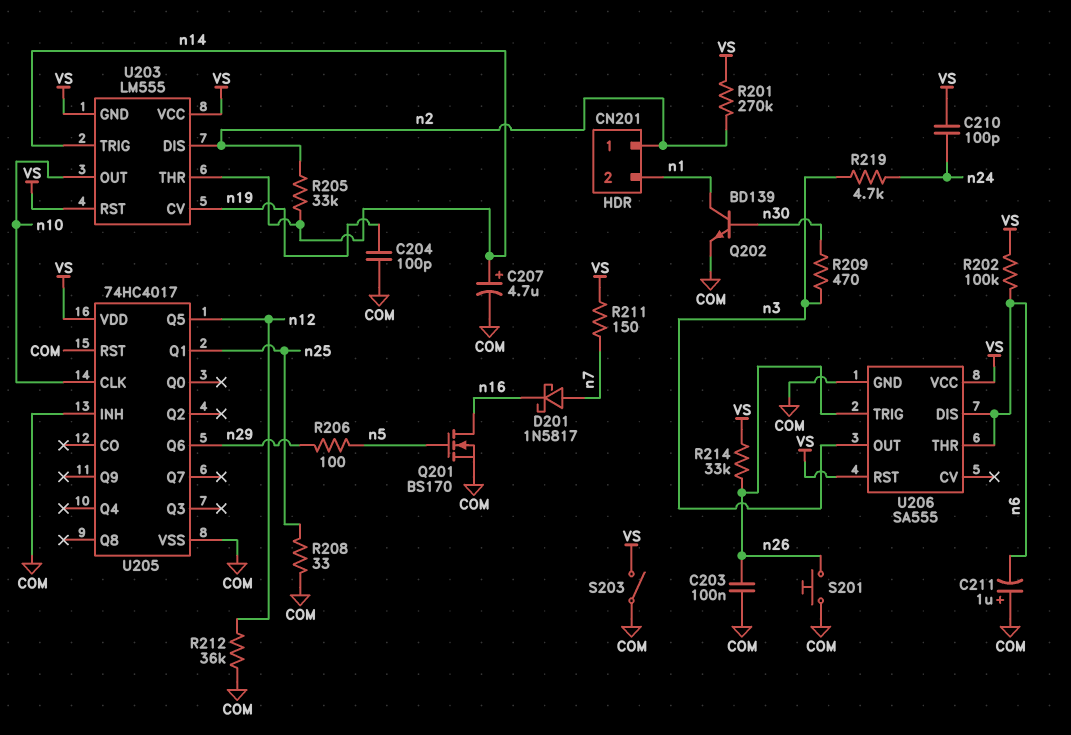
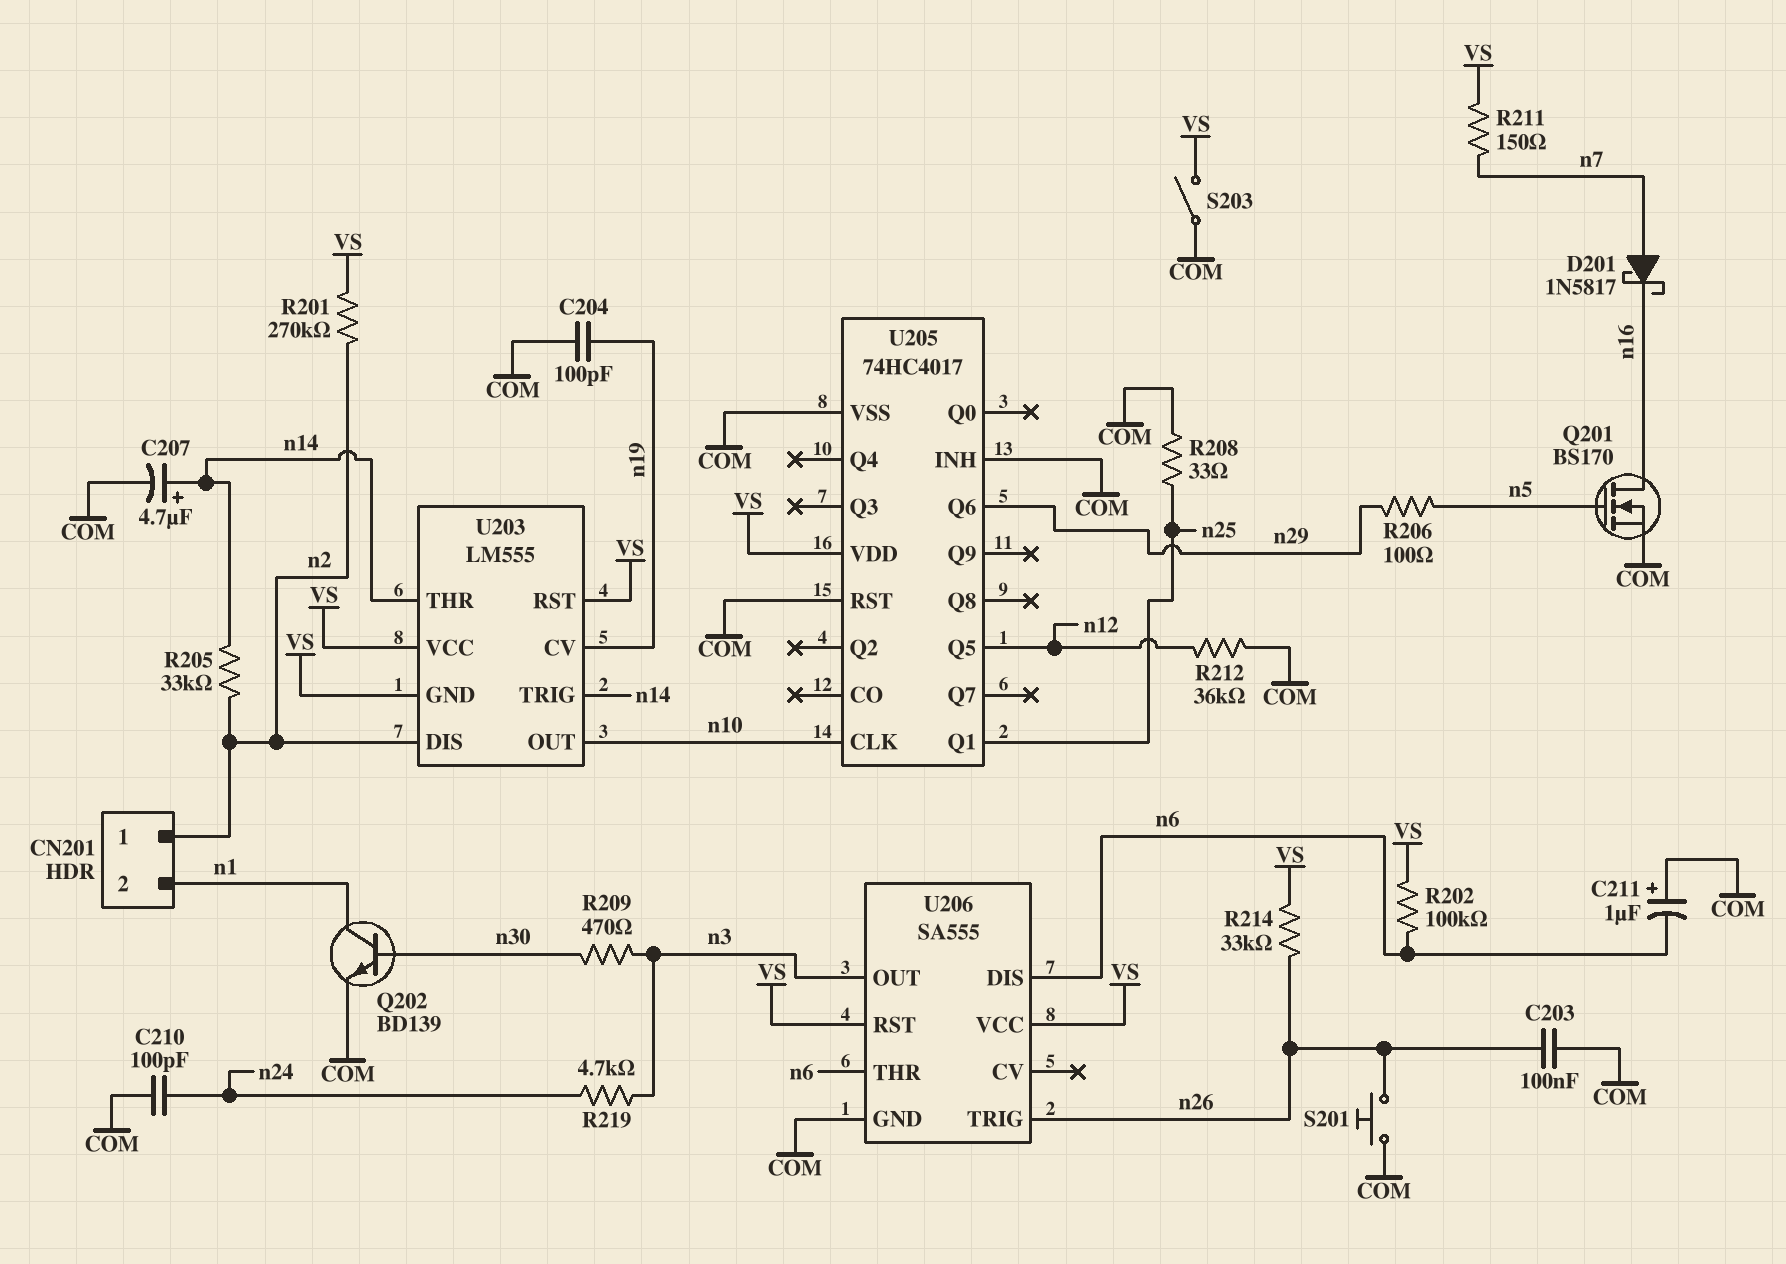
C210: 100pF (VS, n24) -> 100pF (COM, n24)

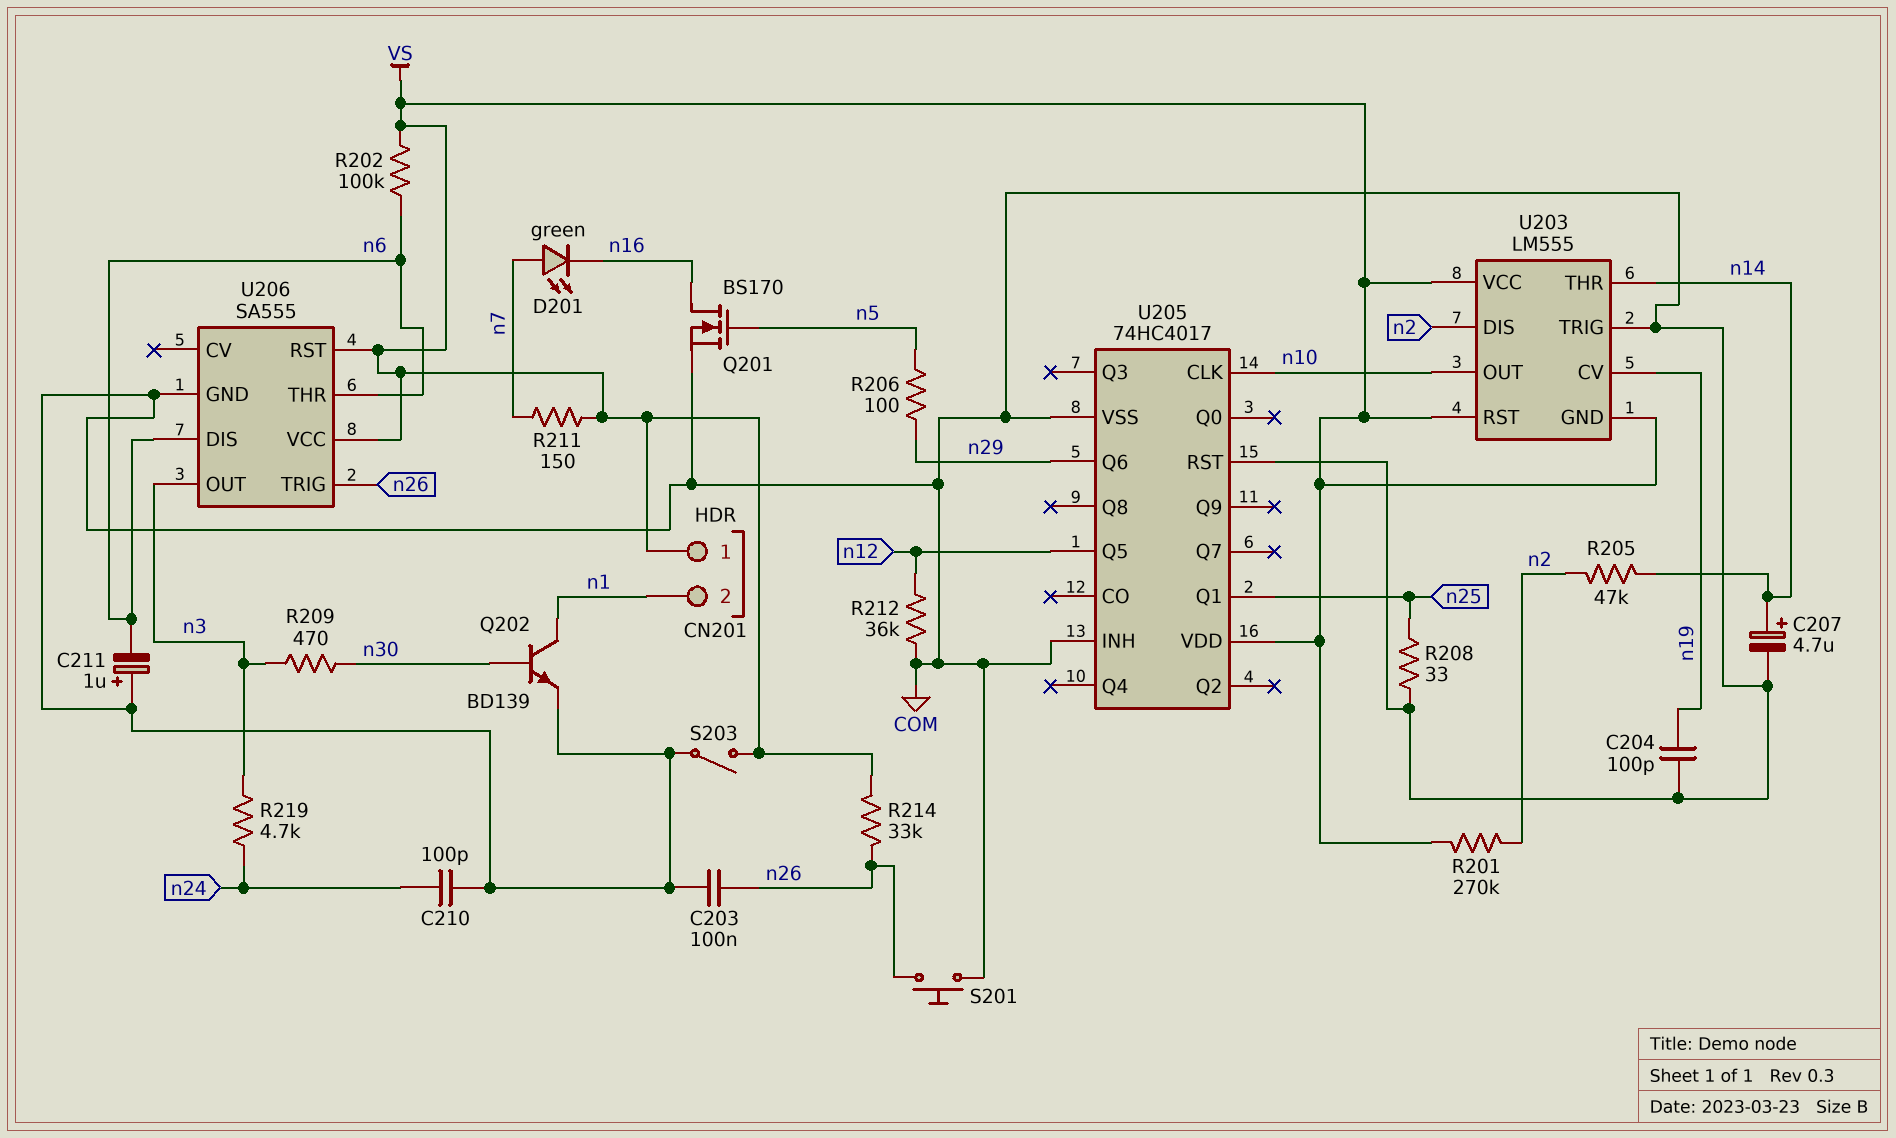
CN201 pin 1: n2 -> VS
D201: schottky 1N5817 (A n7, K n16) -> LED green (A n7, K n16)
R205: 33k (n2, n14) -> 47k (n2, n14)
U203 pin TRIG: n14 -> COM

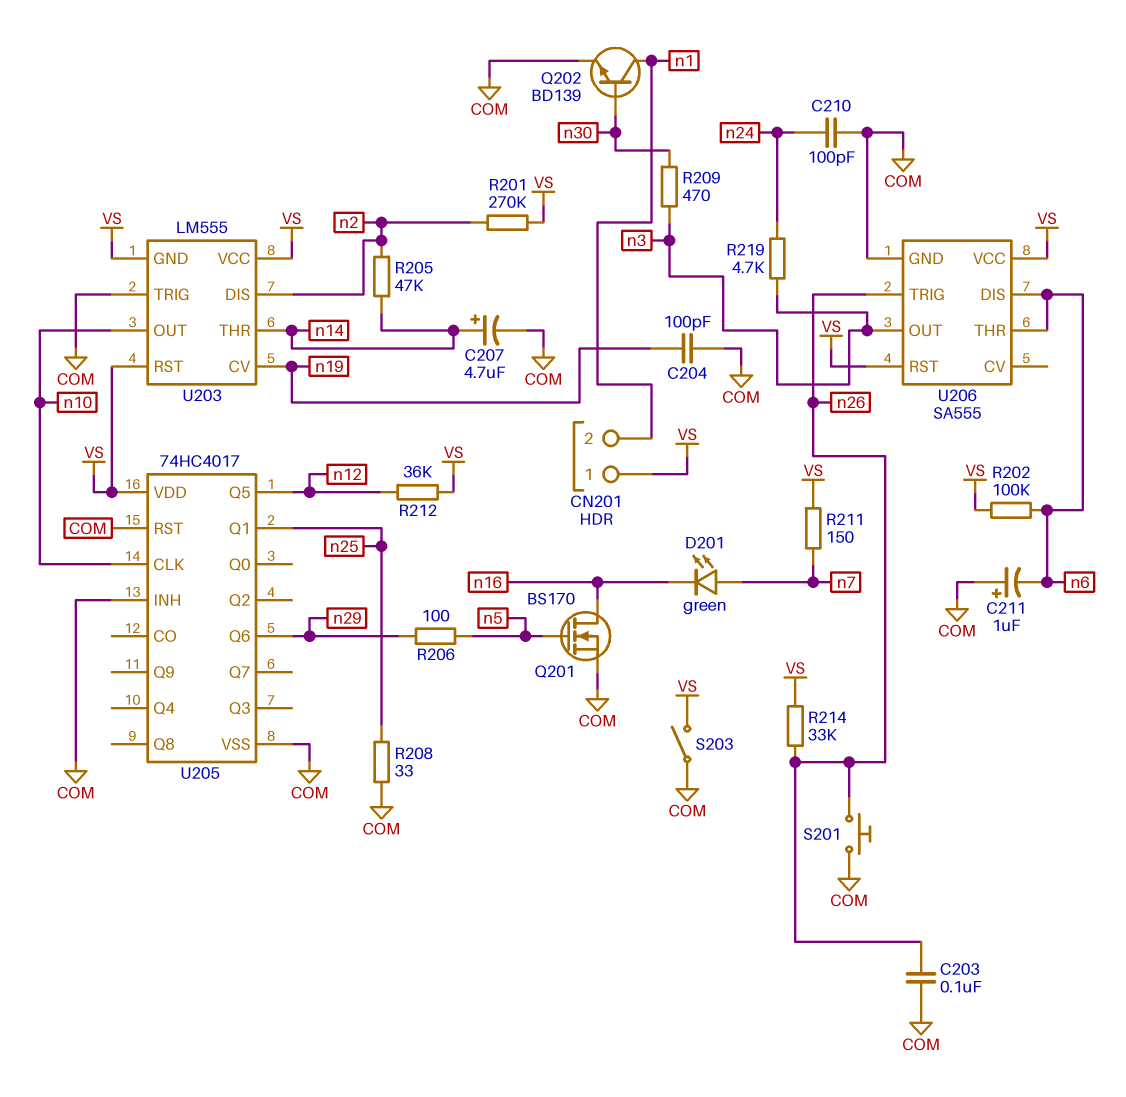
R212: 36k (COM, n12) -> 36k (VS, n12)

